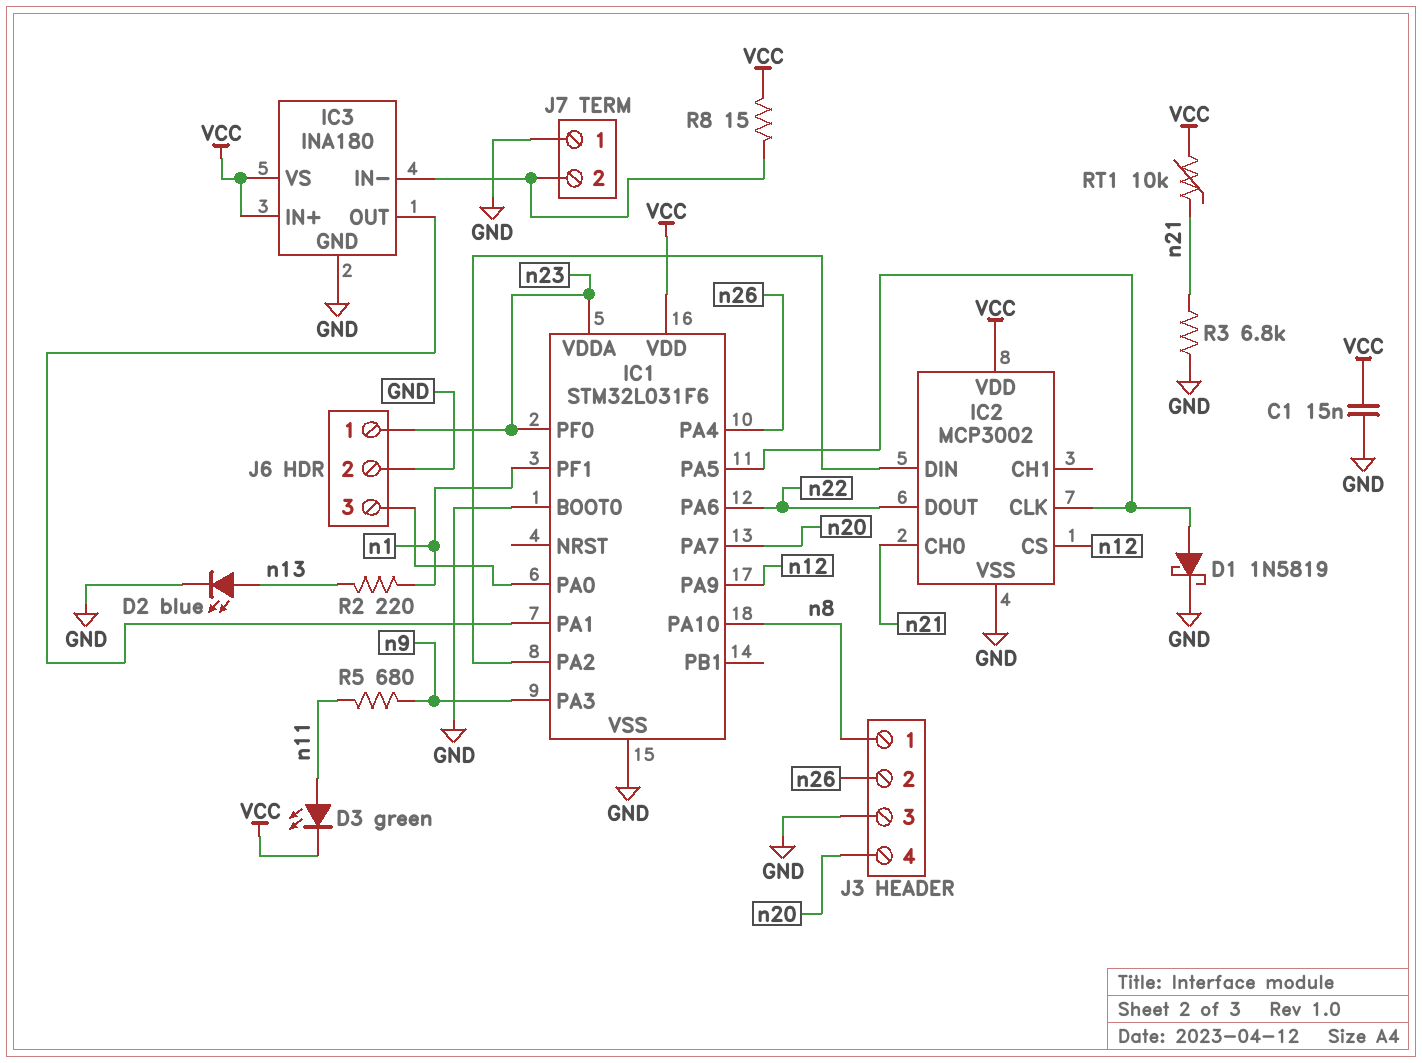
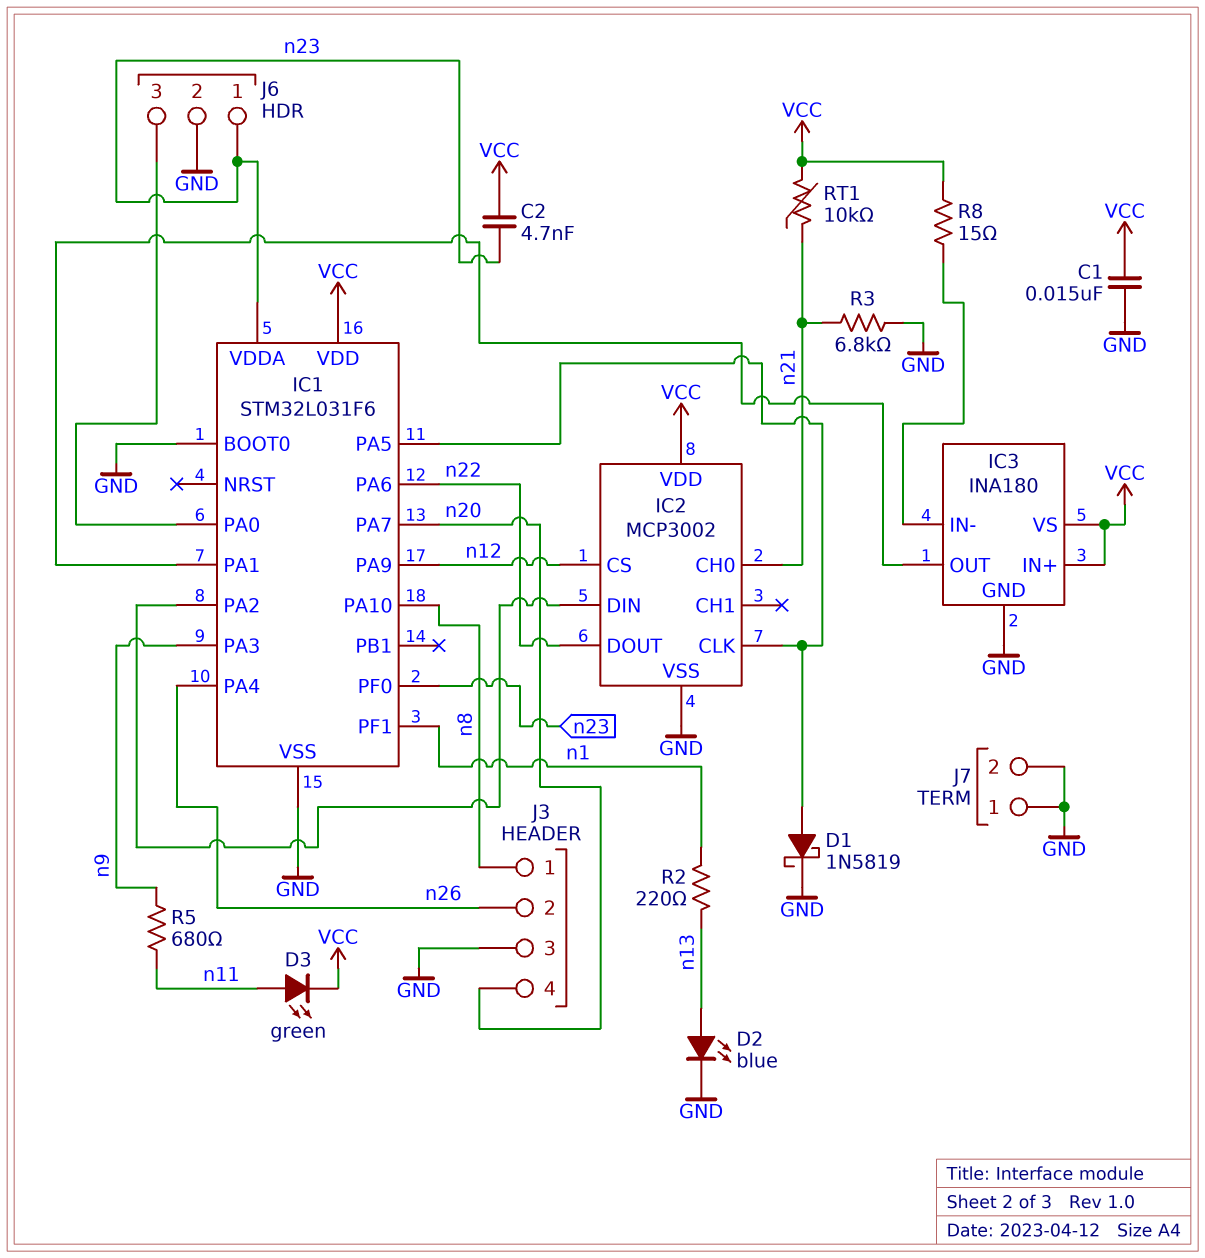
C2: none -> 4.7nF (VCC, n23)
J7 pin 2: IC3/IN- -> GND

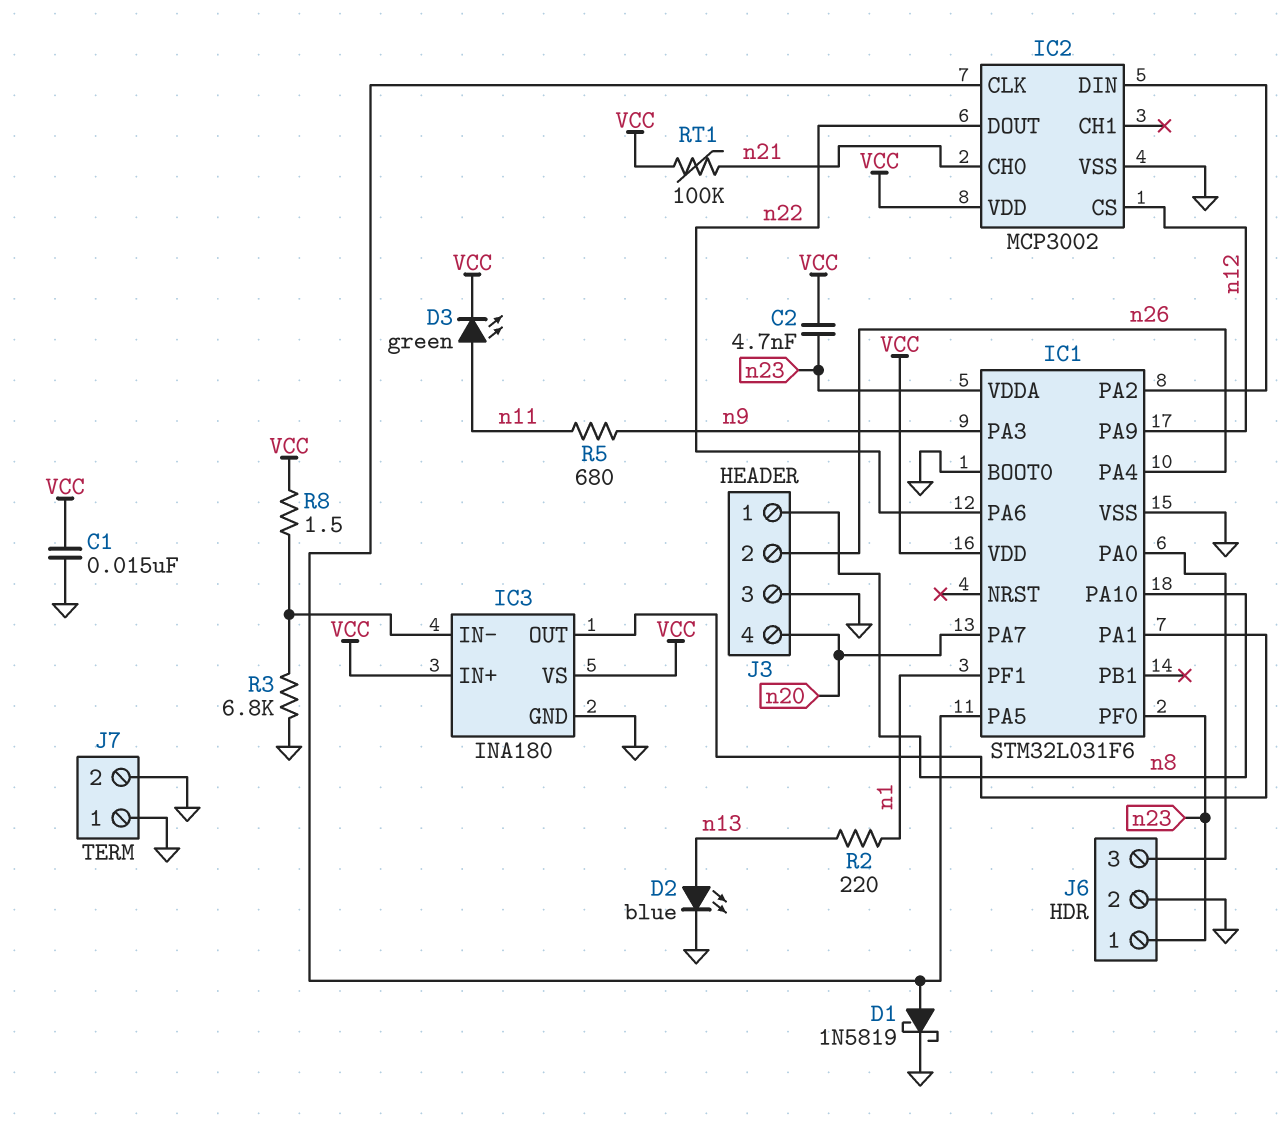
R3: 6.8k (GND, n21) -> 6.8k (GND, IC3/IN-)
R8: 15 (IC3/IN-, VCC) -> 1.5 (IC3/IN-, VCC)
RT1: 10k (VCC, n21) -> 100k (VCC, n21)

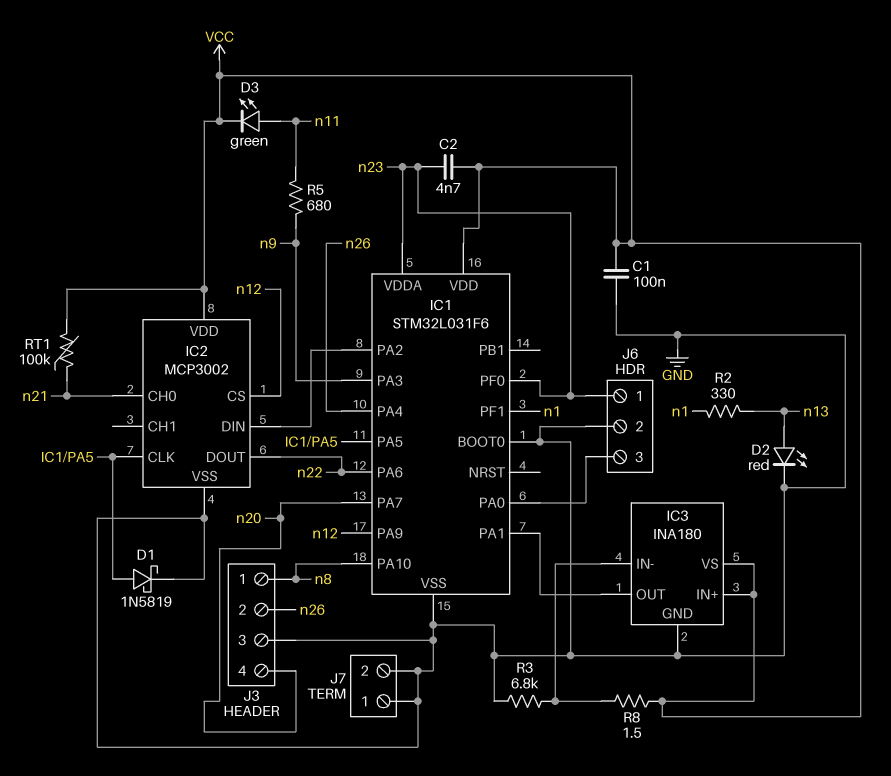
C1: 15nF (GND, VCC) -> 100nF (GND, VCC)
D2: LED blue (A n13, K GND) -> LED red (A n13, K GND)
R2: 220 (n1, n13) -> 330 (n1, n13)

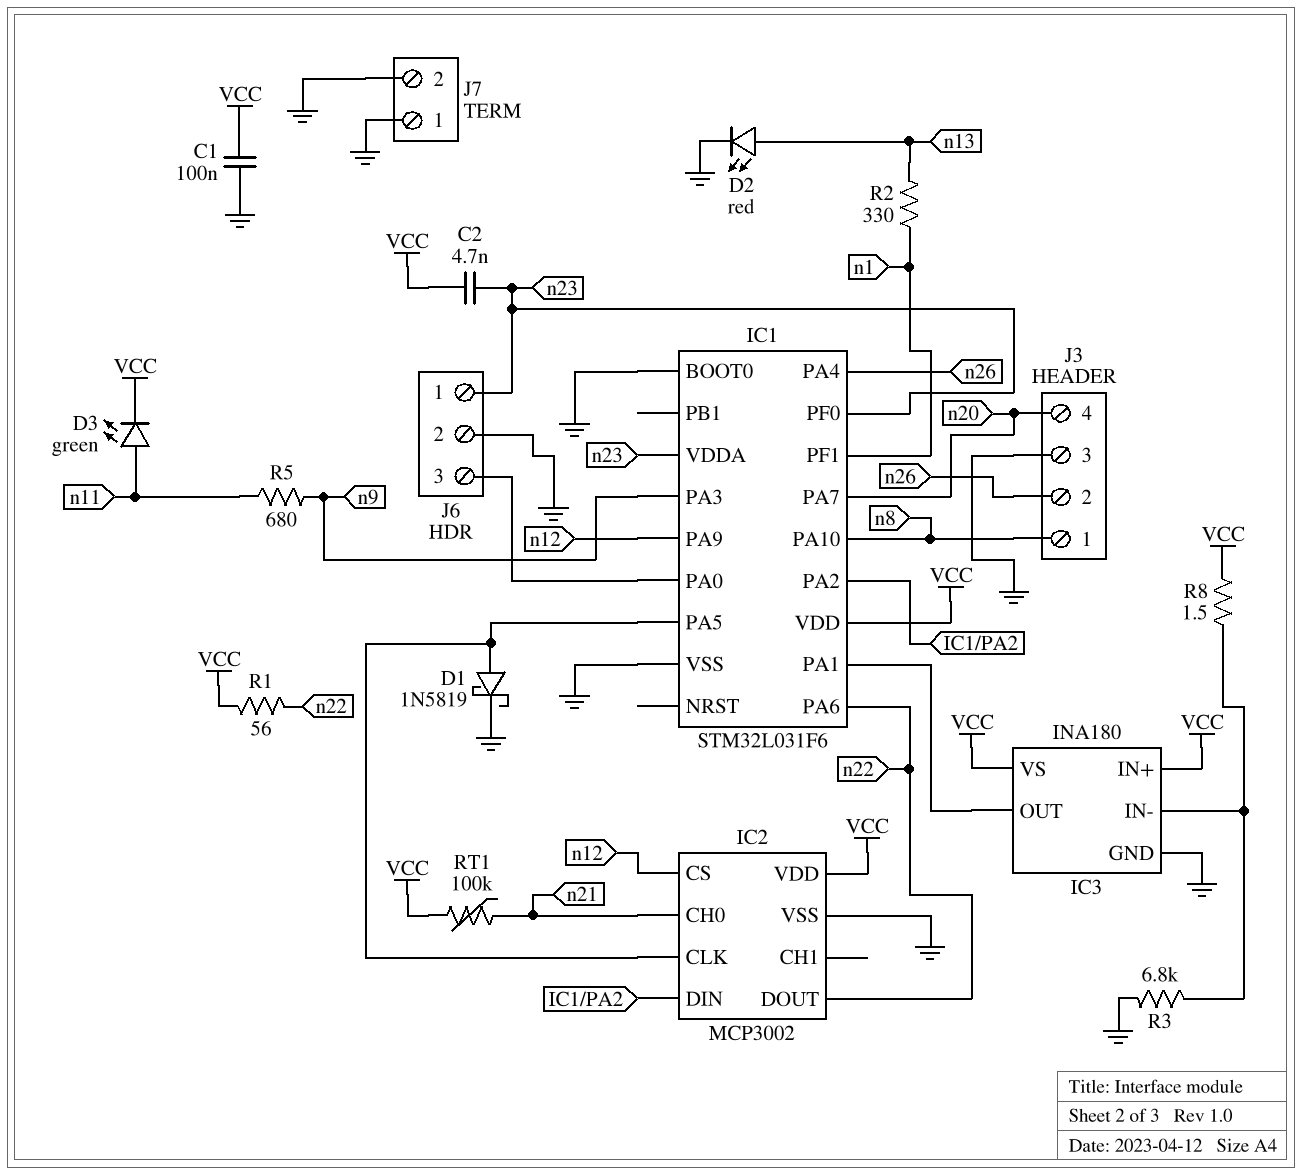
R1: none -> 56 (VCC, n22)

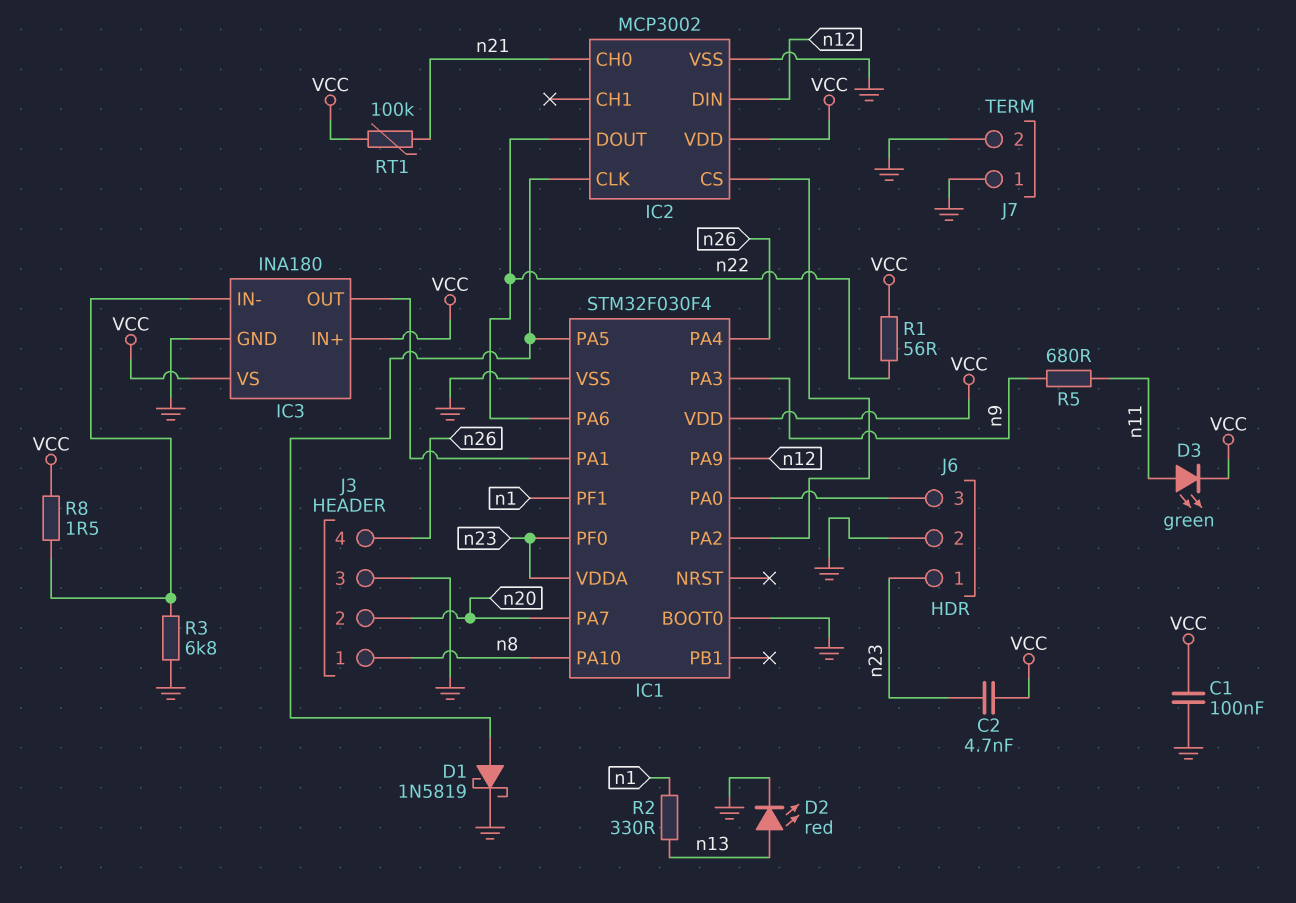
IC1: STM32L031F6 -> STM32F030F4
IC2 pin CS: n12 -> IC1/PA2
IC2 pin DIN: IC1/PA2 -> n12
J3 pin 2: n26 -> n20
J3 pin 4: n20 -> n26

